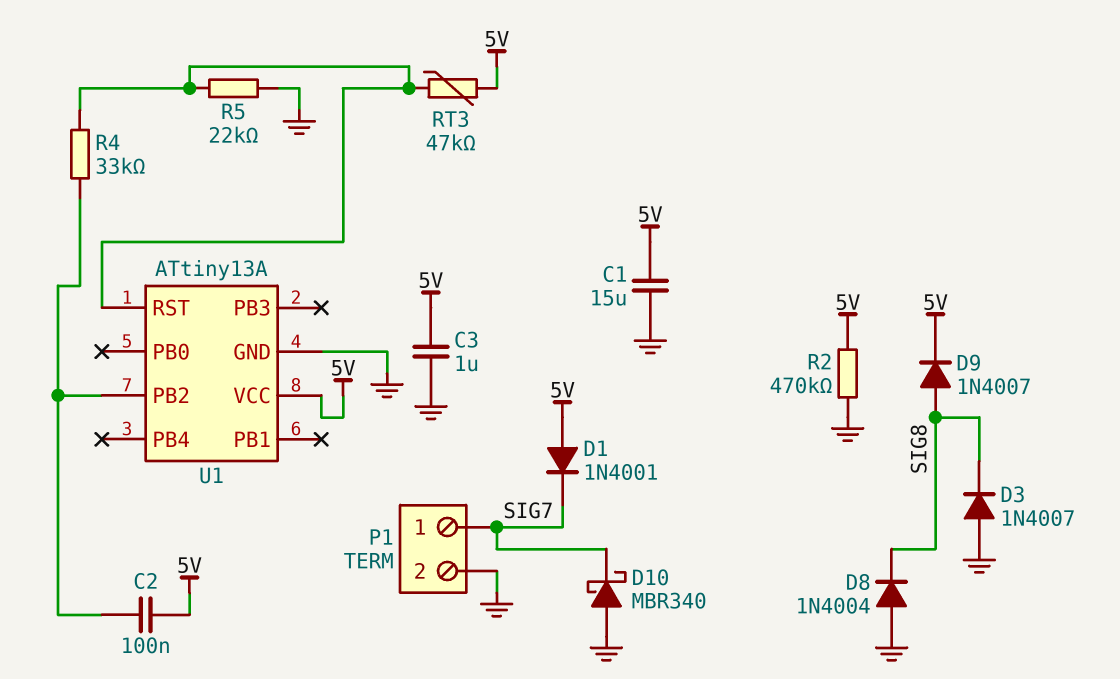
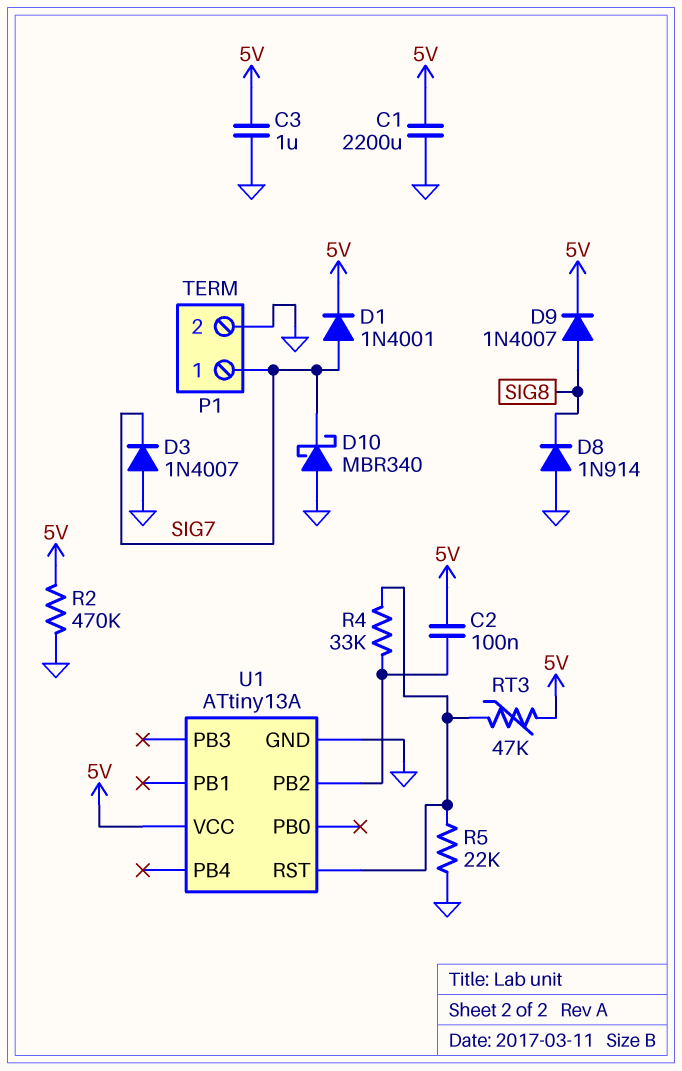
C1: 15uF (5V, GND) -> 2200uF (5V, GND)
D1: diode 1N4001 (A 5V, K SIG7) -> diode 1N4001 (A SIG7, K 5V)
D3: diode 1N4007 (A GND, K SIG8) -> diode 1N4007 (A GND, K SIG7)
D8: diode 1N4004 (A GND, K SIG8) -> diode 1N914 (A GND, K SIG8)

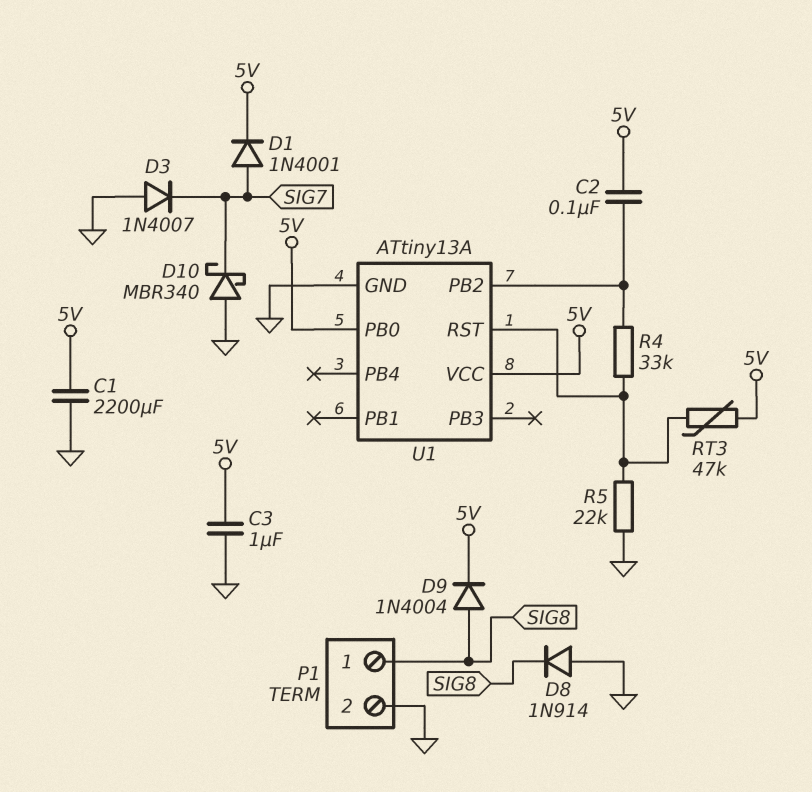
D9: diode 1N4007 (A SIG8, K 5V) -> diode 1N4004 (A SIG8, K 5V)
P1 pin 1: SIG7 -> SIG8
R2: 470k (5V, GND) -> none
U1 pin PB0: none -> 5V

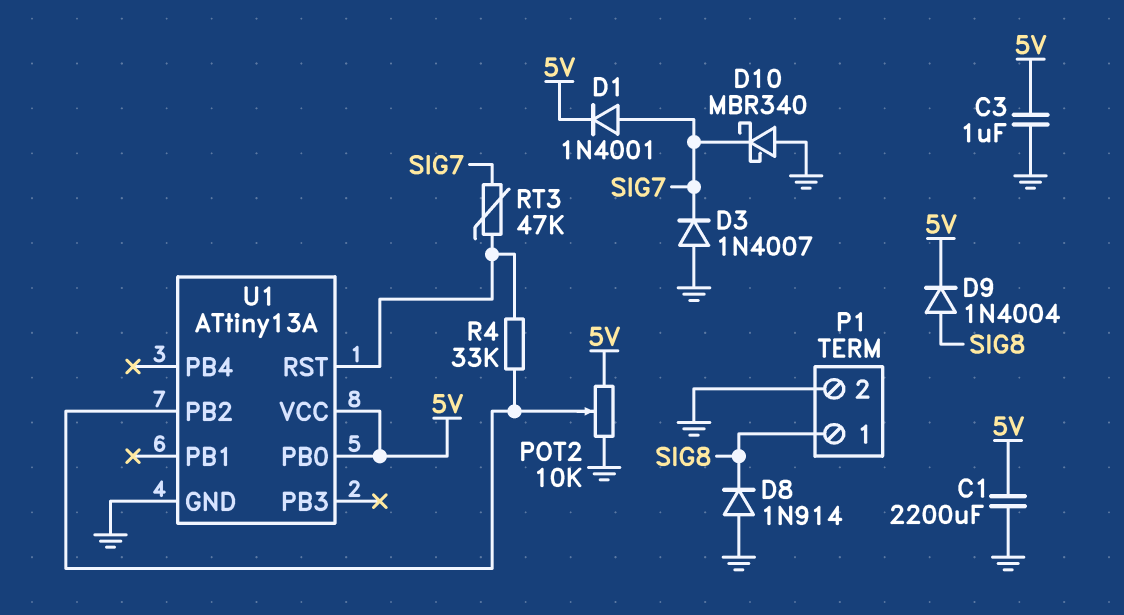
C2: 100nF (5V, U1/PB2) -> none
POT2: none -> 10k (5V, GND, wiper U1/PB2)
R5: 22k (GND, U1/RST) -> none
RT3: 47k (5V, U1/RST) -> 47k (SIG7, U1/RST)

